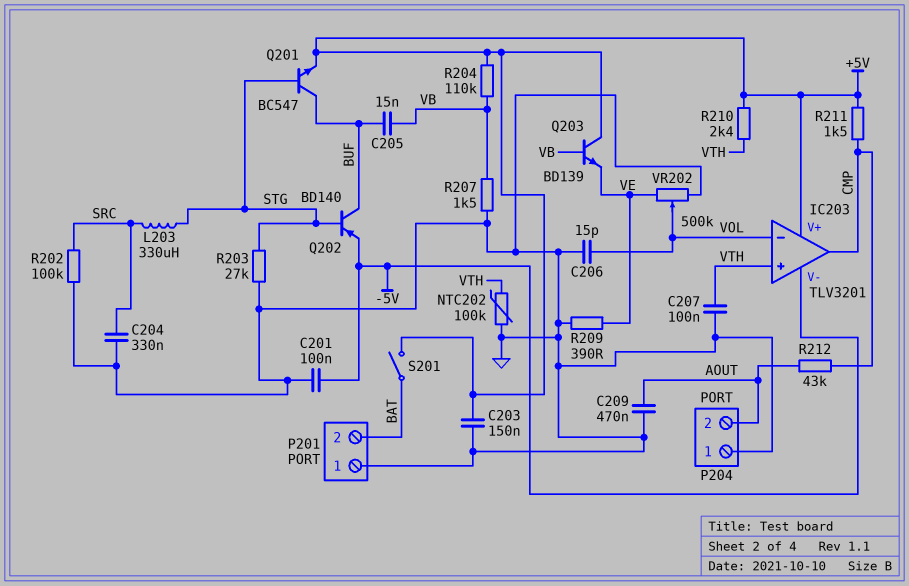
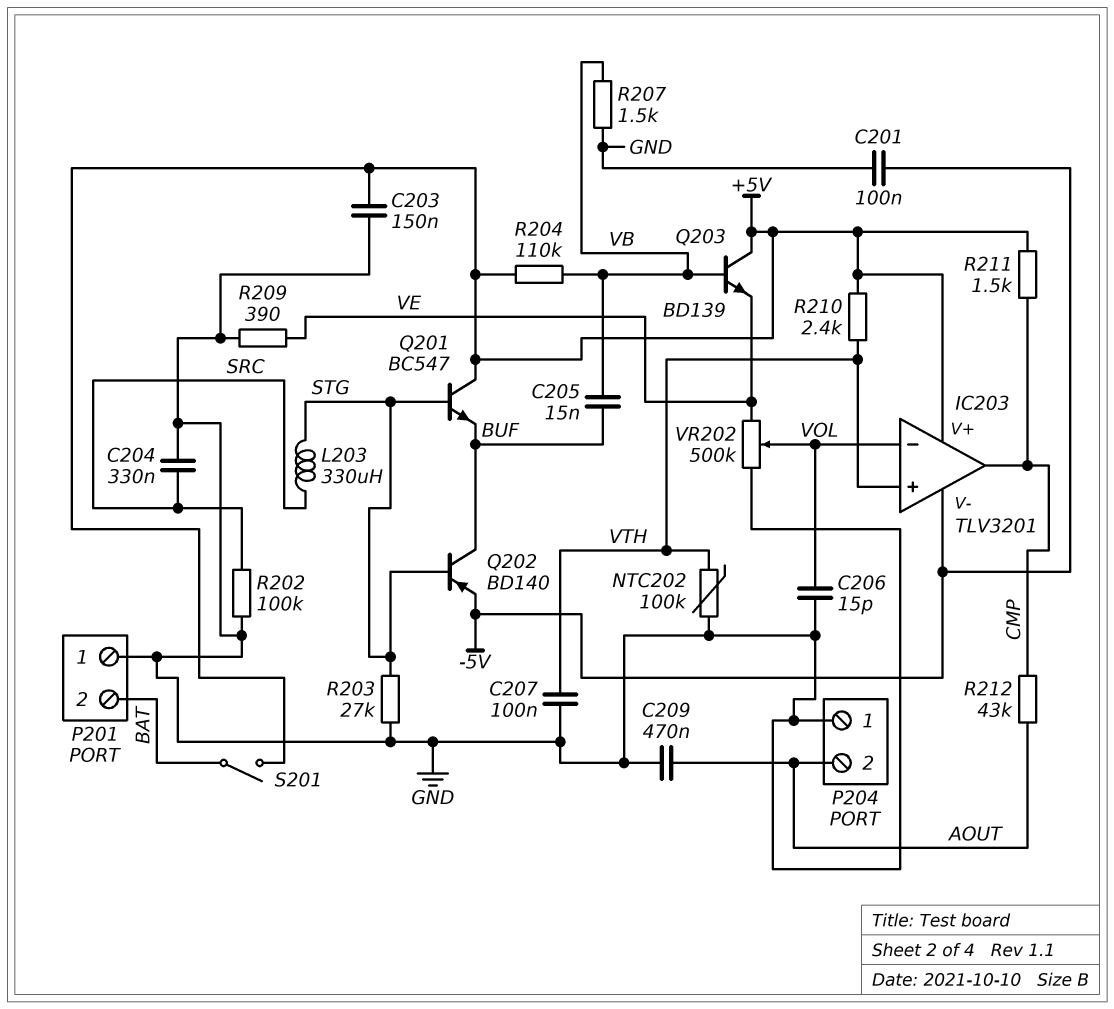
Q201: NPN BC547 (B STG, C BUF, E +5V) -> NPN BC547 (B STG, C +5V, E BUF)

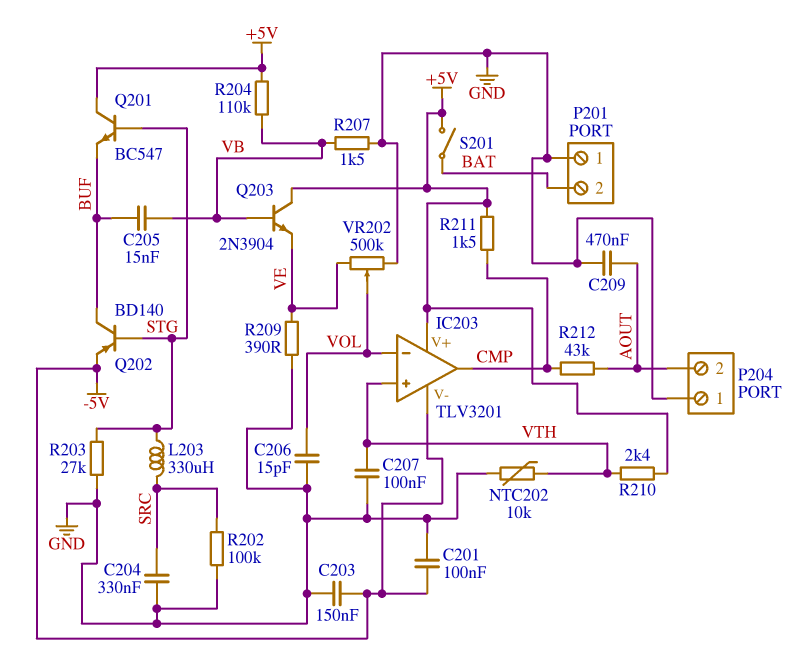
C203: 150nF (+5V, GND) -> 150nF (-5V, GND)
NTC202: 100k (GND, VTH) -> 10k (GND, VTH)
Q203: NPN BD139 (B VB, C +5V, E VE) -> NPN 2N3904 (B VB, C +5V, E VE)

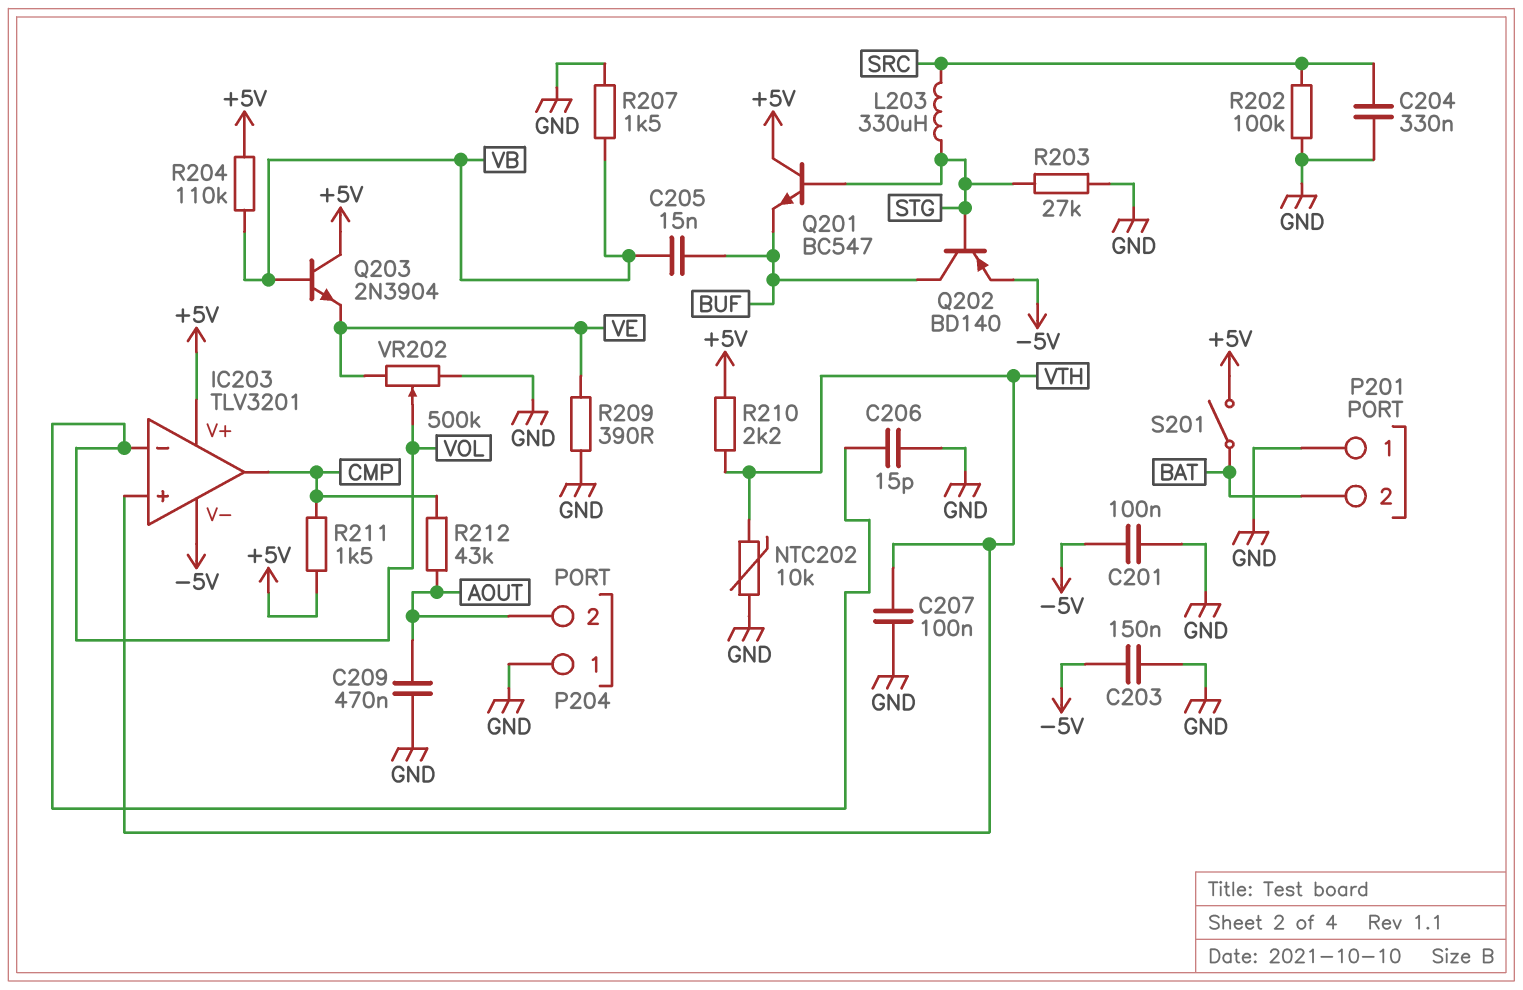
R210: 2.4k (+5V, VTH) -> 2.2k (+5V, VTH)

